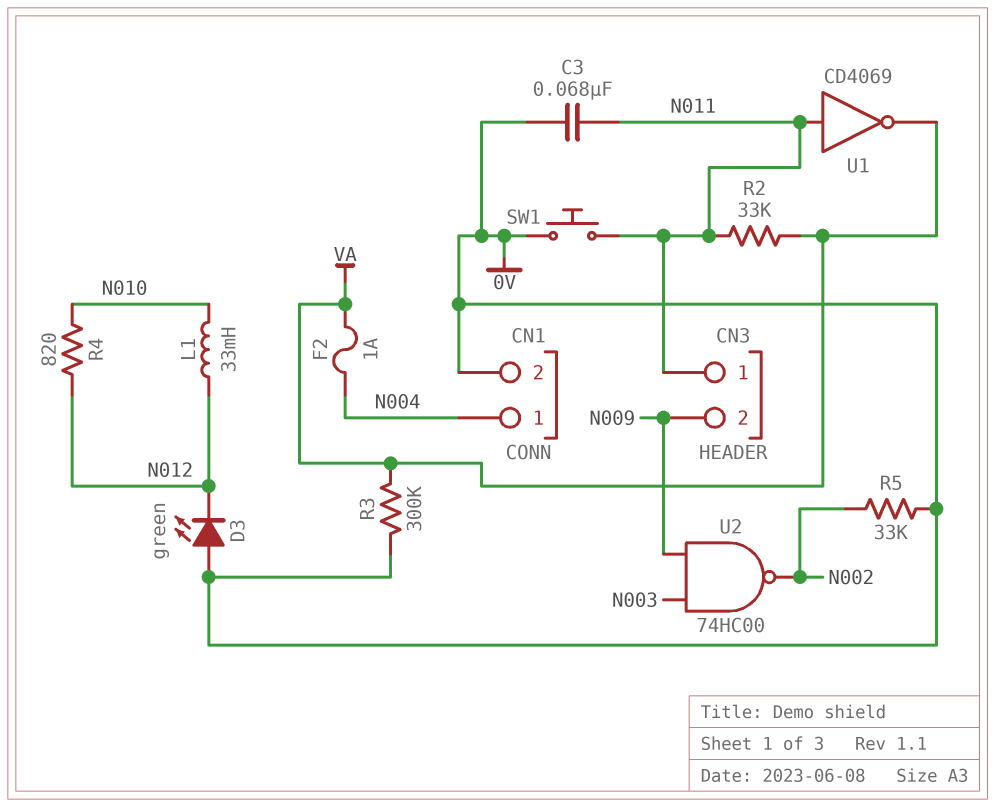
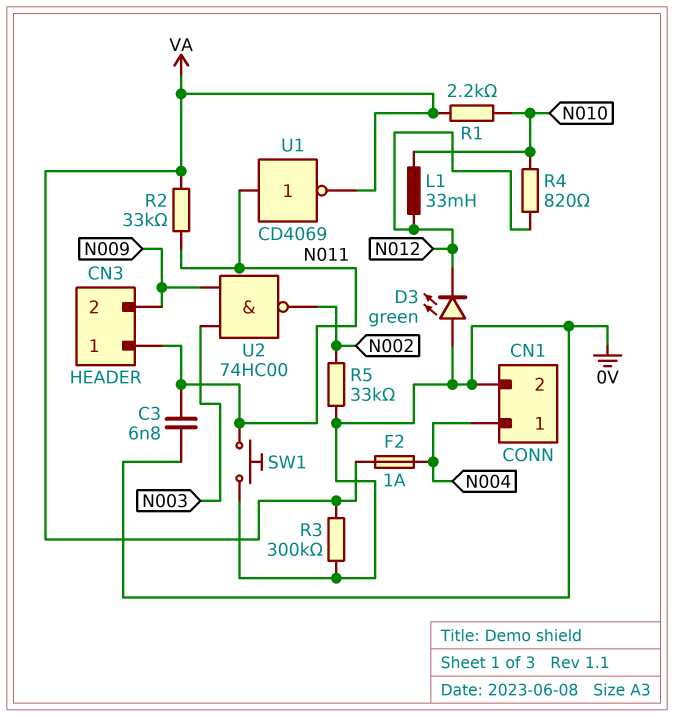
C3: 68nF (0V, N011) -> 6.8nF (0V, N011)
R1: none -> 2.2k (N010, VA)

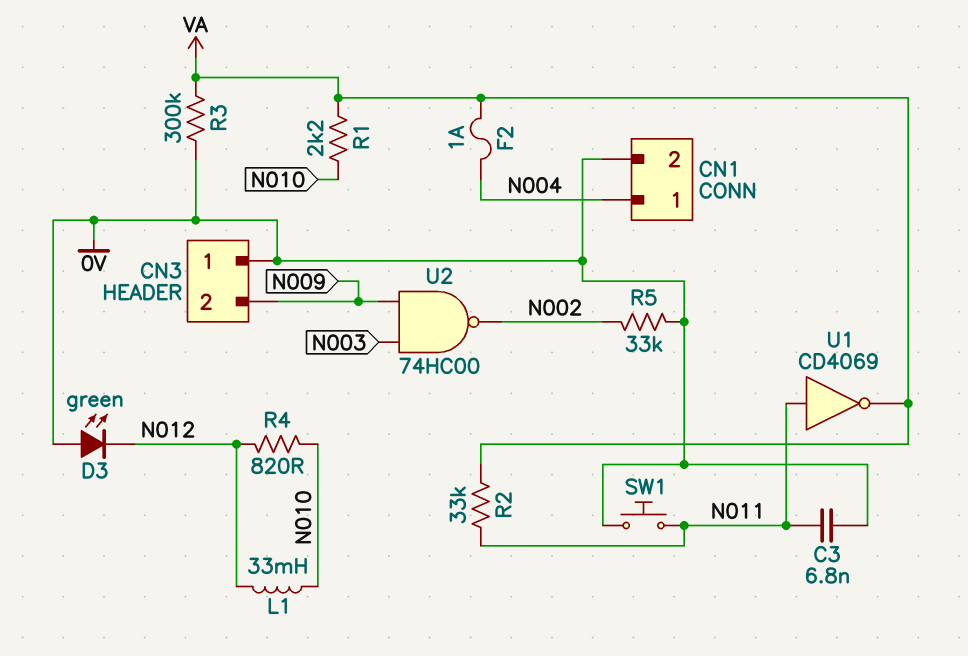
CN3 pin 1: N011 -> 0V

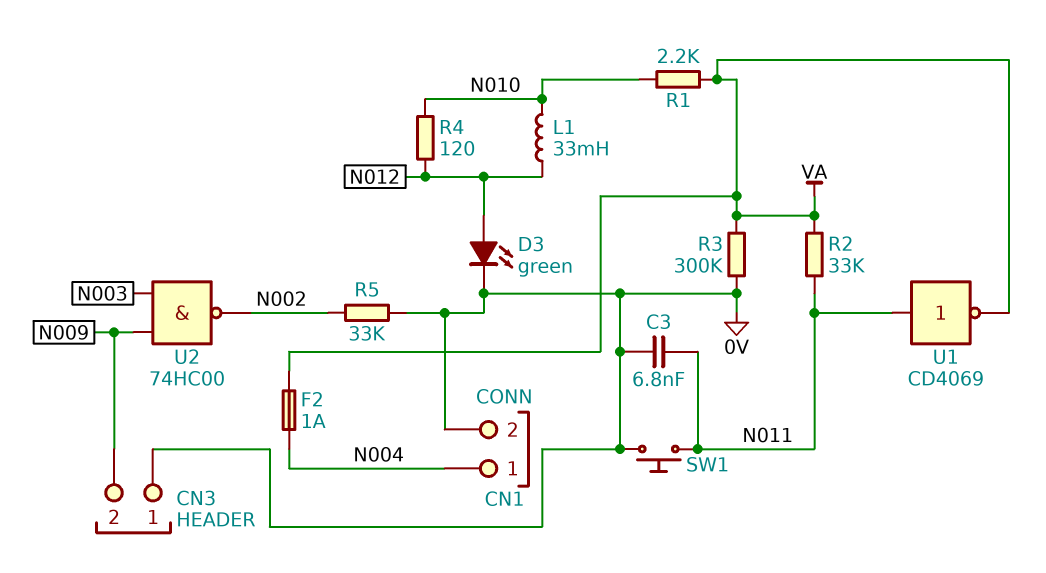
D3: LED green (A 0V, K N012) -> LED green (A N012, K 0V)
R4: 820 (N010, N012) -> 120 (N010, N012)

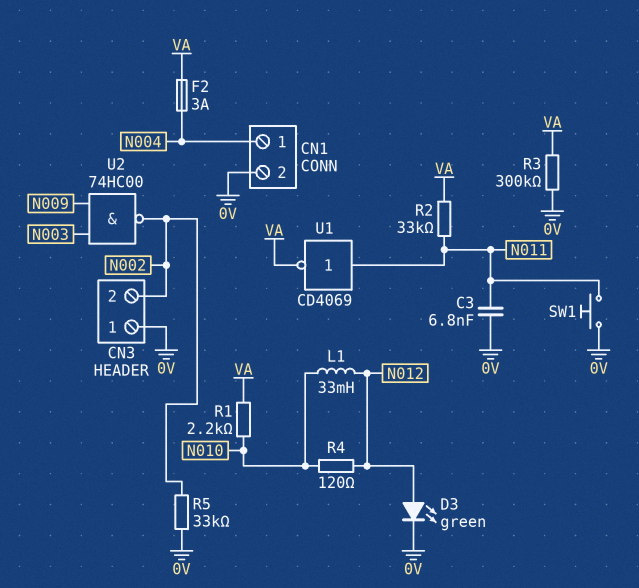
CN3 pin 2: N009 -> N002
F2: 1A (N004, VA) -> 3A (N004, VA)

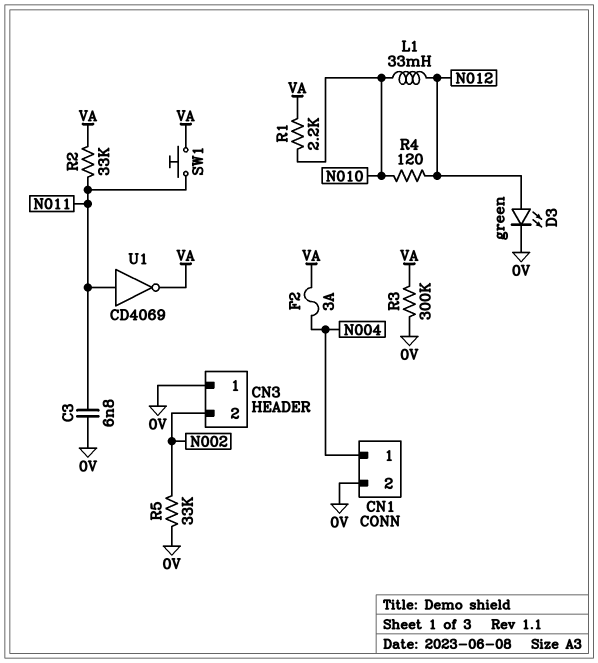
SW1: button (0V, N011) -> button (N011, VA)
U2: NAND 74HC00 (in N003, in N009, out N002) -> none

